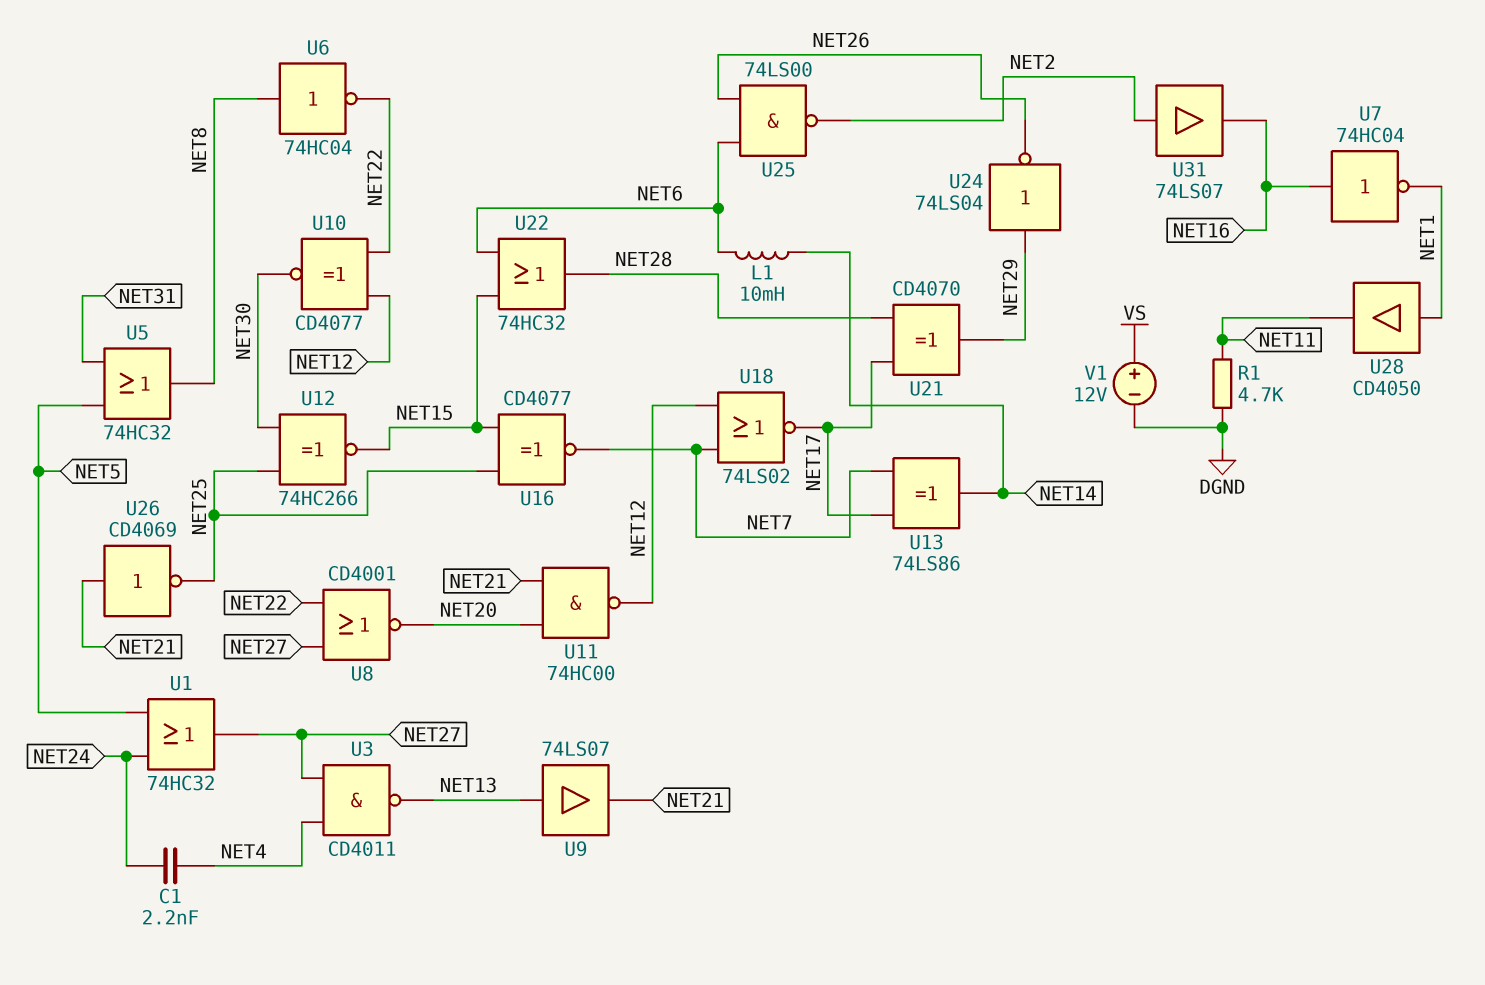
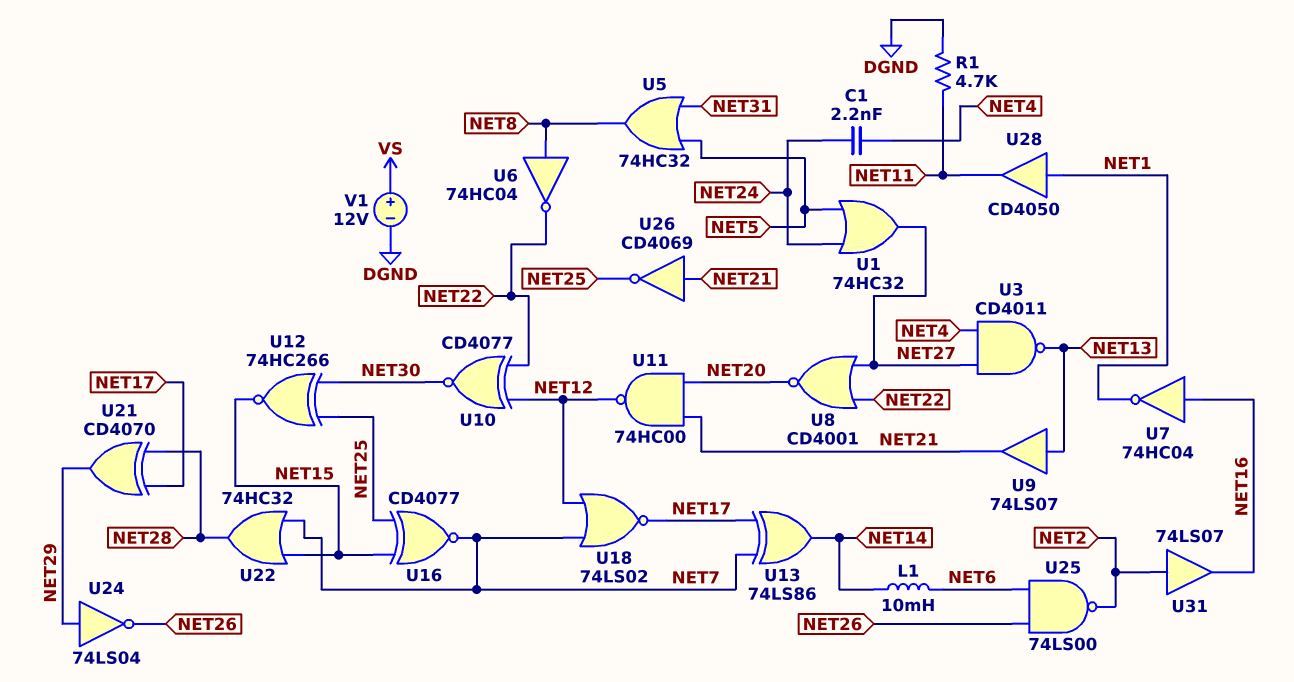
U22: OR 74HC32 (in NET6, in NET15, out NET28) -> OR 74HC32 (in NET7, in NET15, out NET28)

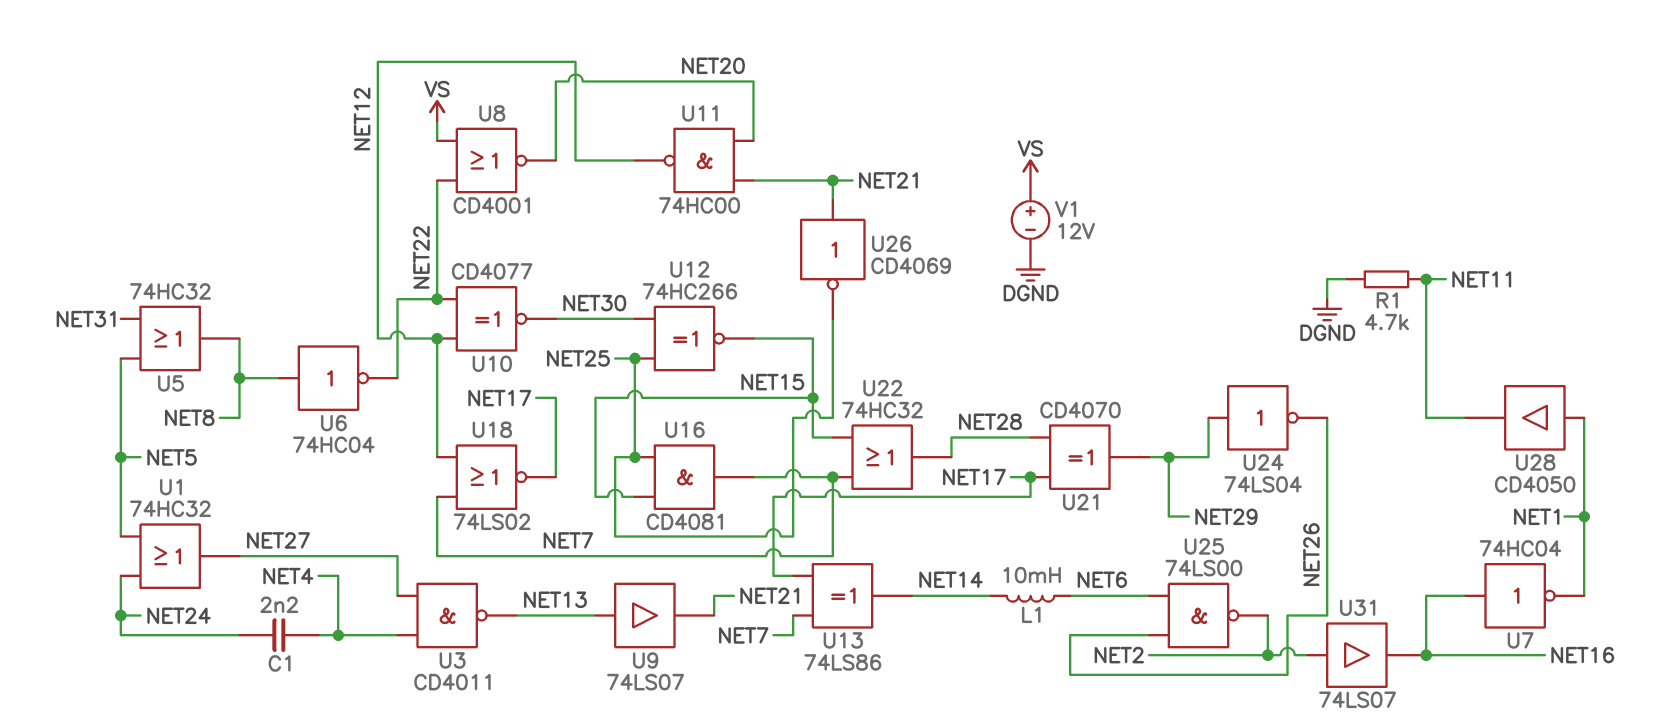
U8: NOR CD4001 (in NET22, in NET27, out NET20) -> NOR CD4001 (in NET22, in VS, out NET20)
U16: XNOR CD4077 (in NET15, in NET25, out NET7) -> AND CD4081 (in NET15, in NET25, out NET7)

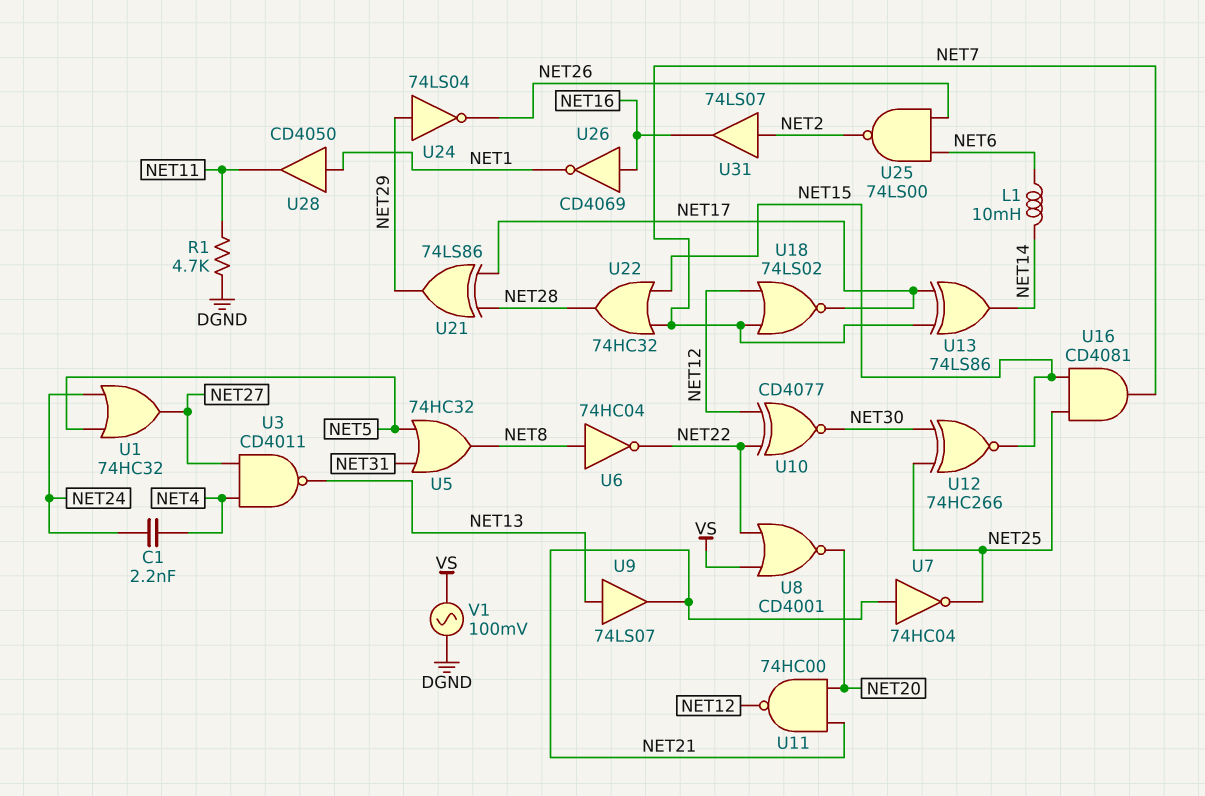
U7: NOT 74HC04 (in NET16, out NET1) -> NOT 74HC04 (in NET21, out NET25)
U21: XOR CD4070 (in NET17, in NET28, out NET29) -> XOR 74LS86 (in NET17, in NET28, out NET29)
U26: NOT CD4069 (in NET21, out NET25) -> NOT CD4069 (in NET16, out NET1)
V1: 12V (plus VS, minus DGND) -> AC 100mV (DGND, VS)

